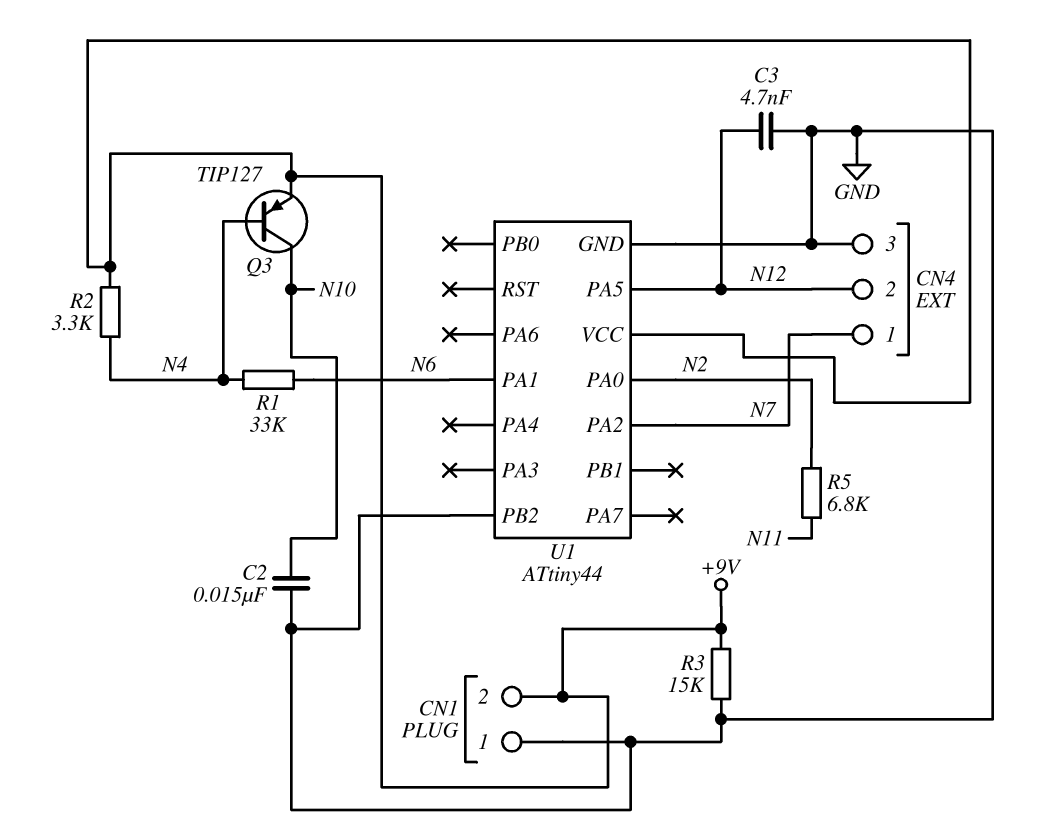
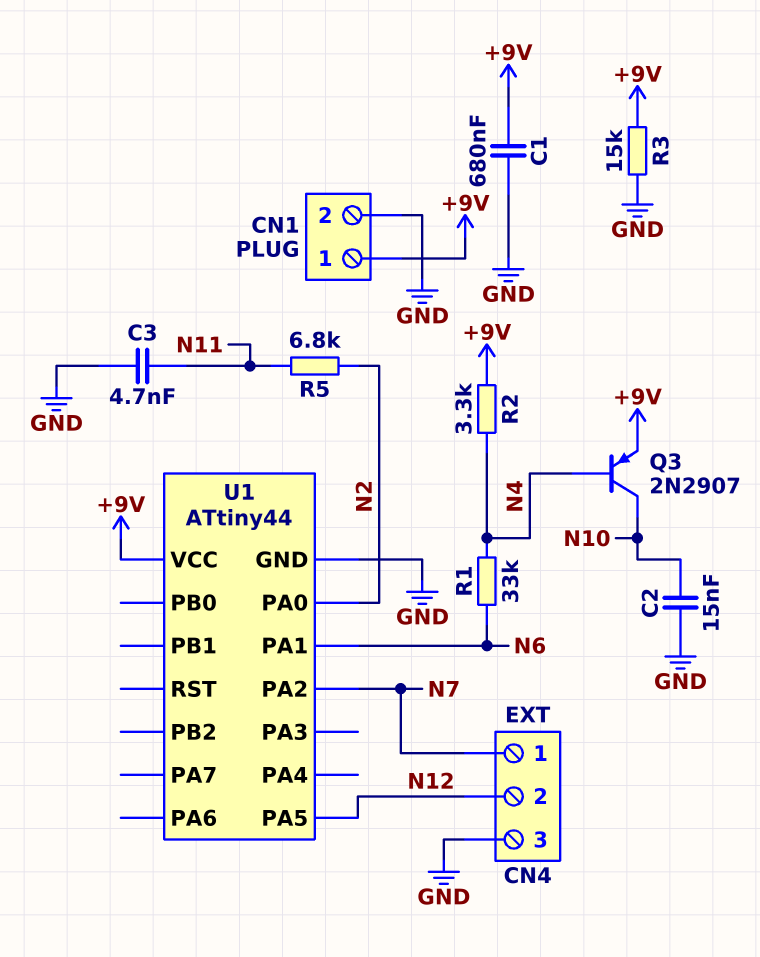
C1: none -> 680nF (+9V, GND)
C3: 4.7nF (GND, N12) -> 4.7nF (GND, N11)
CN1 pin 1: GND -> +9V
CN1 pin 2: +9V -> GND
Q3: PNP TIP127 (B N4, C N10, E +9V) -> PNP 2N2907 (B N4, C N10, E +9V)
U1 pin PB2: GND -> none

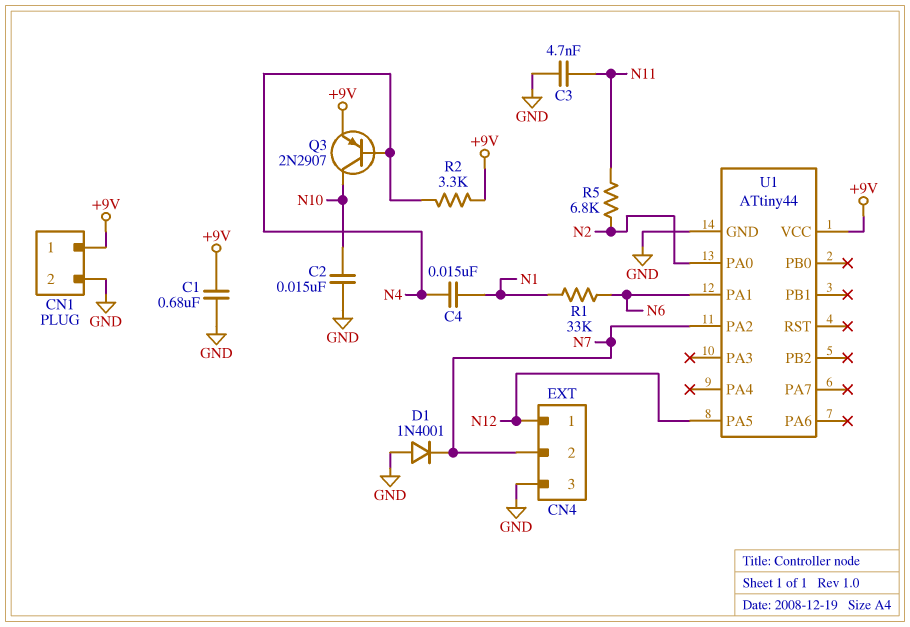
C4: none -> 15nF (N1, N4)
CN4 pin 1: N7 -> N12
CN4 pin 2: N12 -> N7
D1: none -> diode 1N4001 (A GND, K N7)
R1: 33k (N4, N6) -> 33k (N1, N6)
R3: 15k (+9V, GND) -> none

